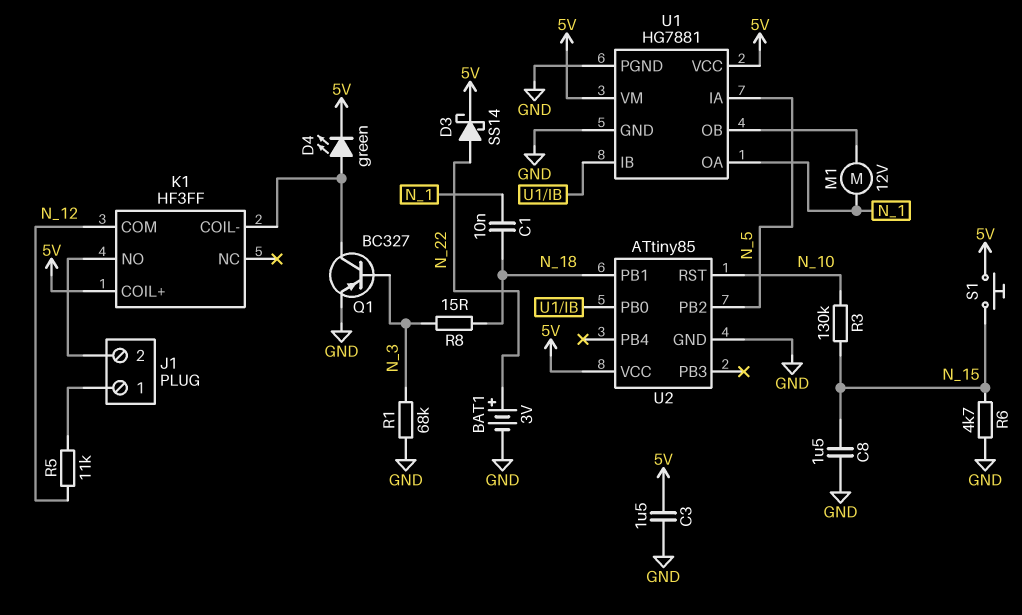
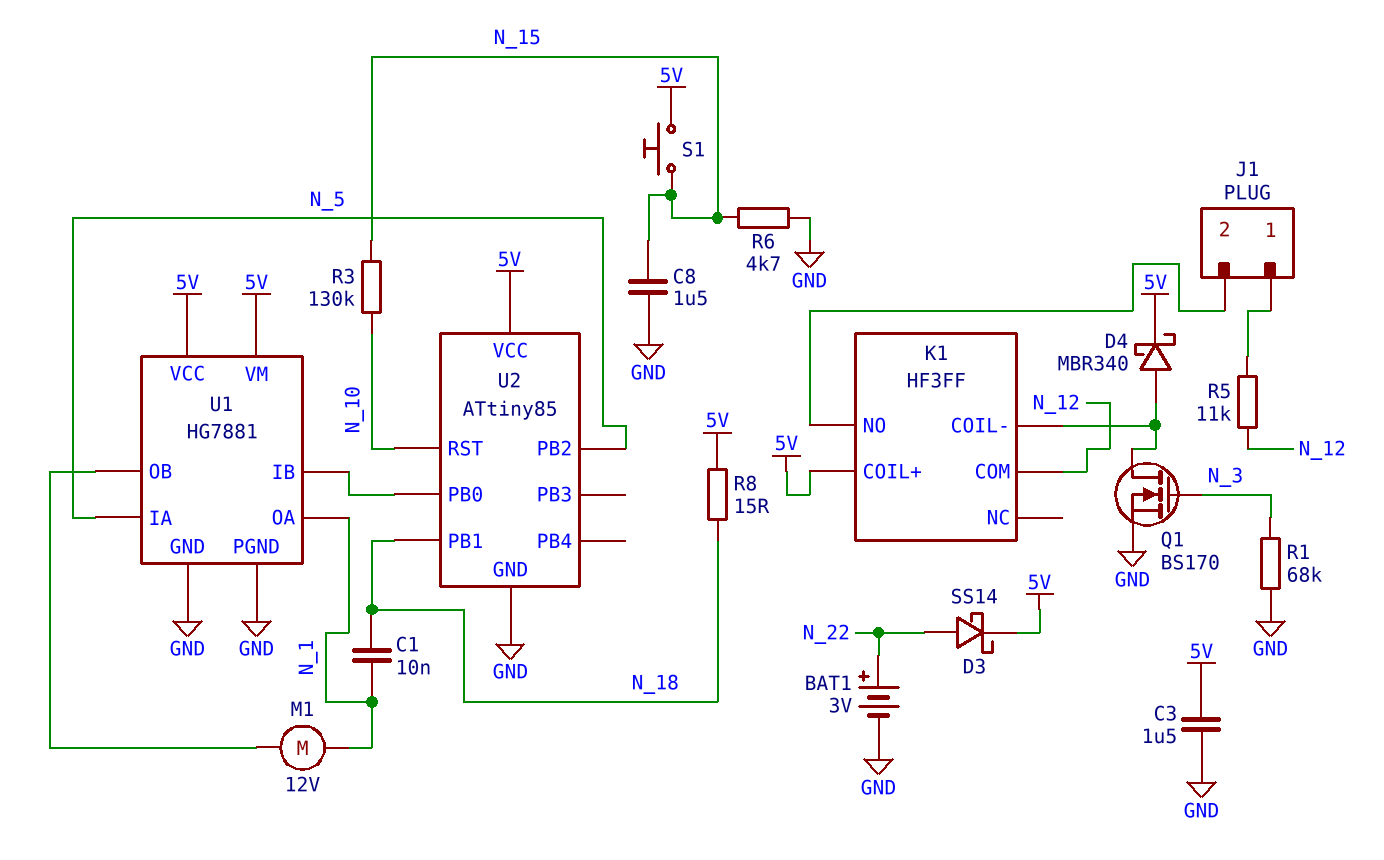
D4: LED green (A K1/COIL-, K 5V) -> schottky MBR340 (A K1/COIL-, K 5V)
Q1: PNP BC327 (B N_3, C K1/COIL-, E GND) -> NMOS BS170 (G N_3, D K1/COIL-, S GND)
R8: 15 (N_3, N_18) -> 15 (5V, N_18)

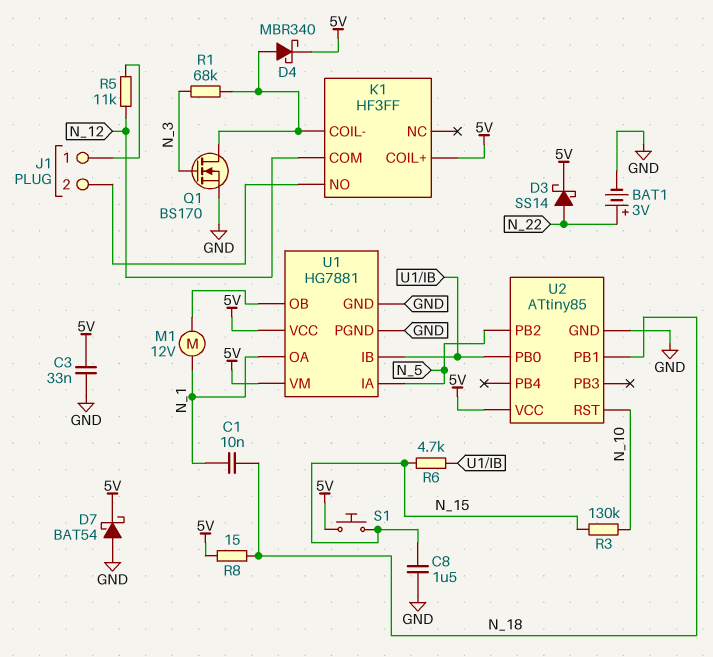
C3: 1.5uF (5V, GND) -> 33nF (5V, GND)
D7: none -> schottky BAT54 (A GND, K 5V)
R1: 68k (GND, N_3) -> 68k (K1/COIL-, N_3)
R6: 4.7k (GND, N_15) -> 4.7k (N_15, U1/IB)

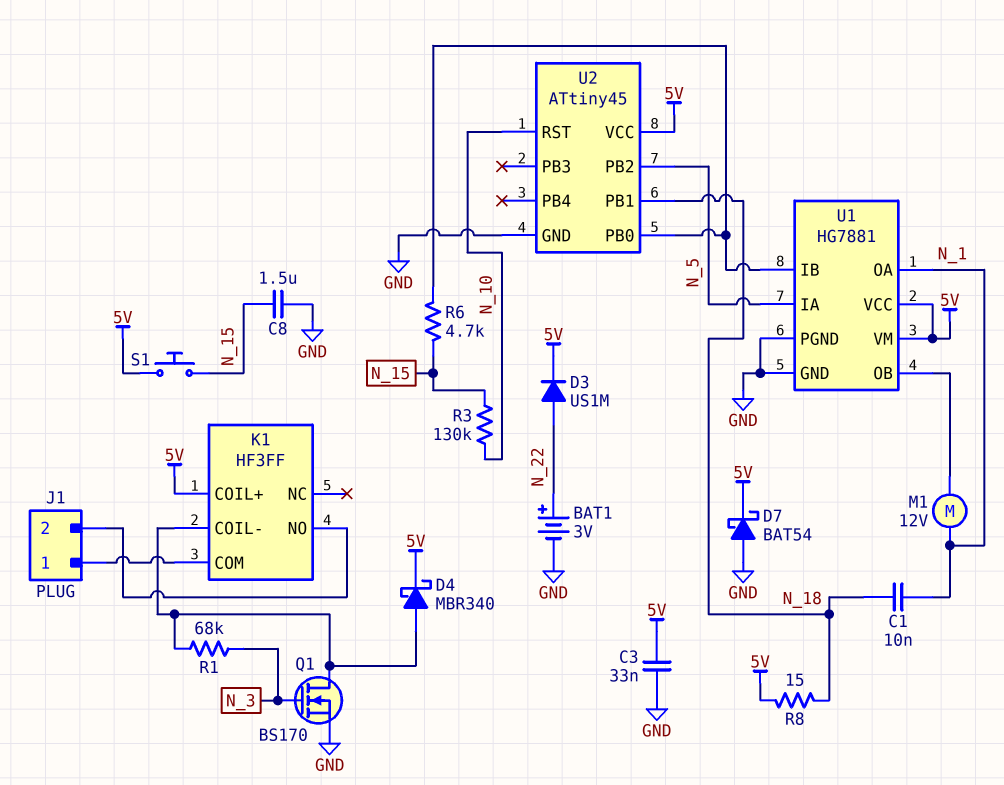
D3: schottky SS14 (A N_22, K 5V) -> diode US1M (A N_22, K 5V)
K1 pin COM: N_12 -> J1/1
R5: 11k (J1/1, N_12) -> none
U2: ATtiny85 -> ATtiny45

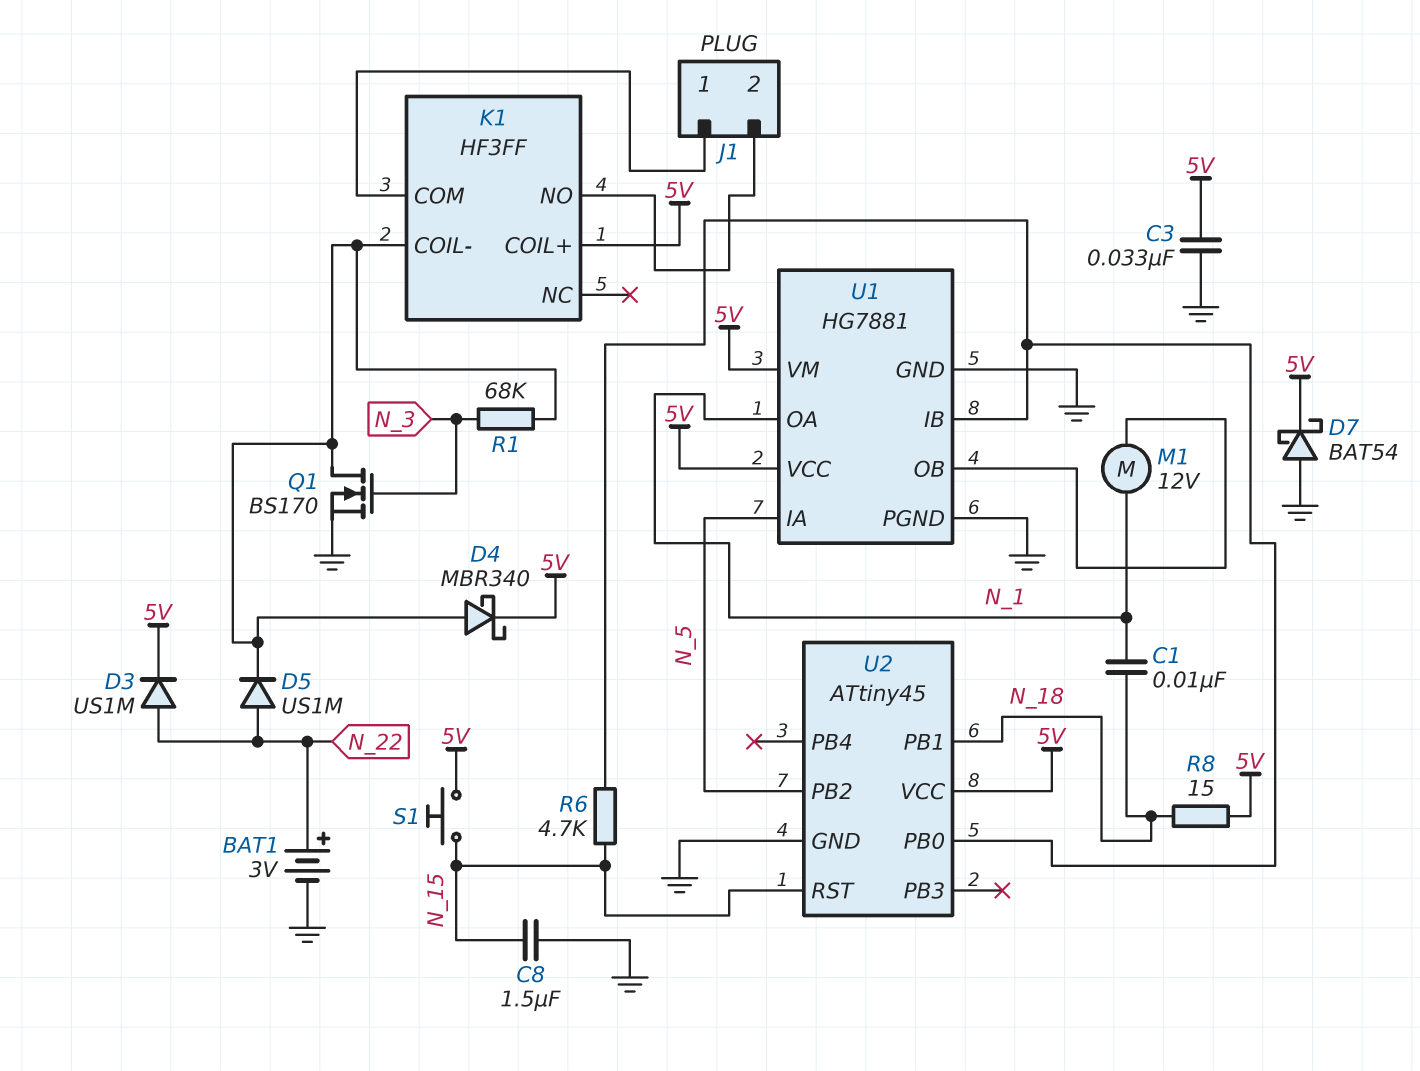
D5: none -> diode US1M (A N_22, K K1/COIL-)
R3: 130k (N_10, N_15) -> none
U2 pin RST: N_10 -> N_15

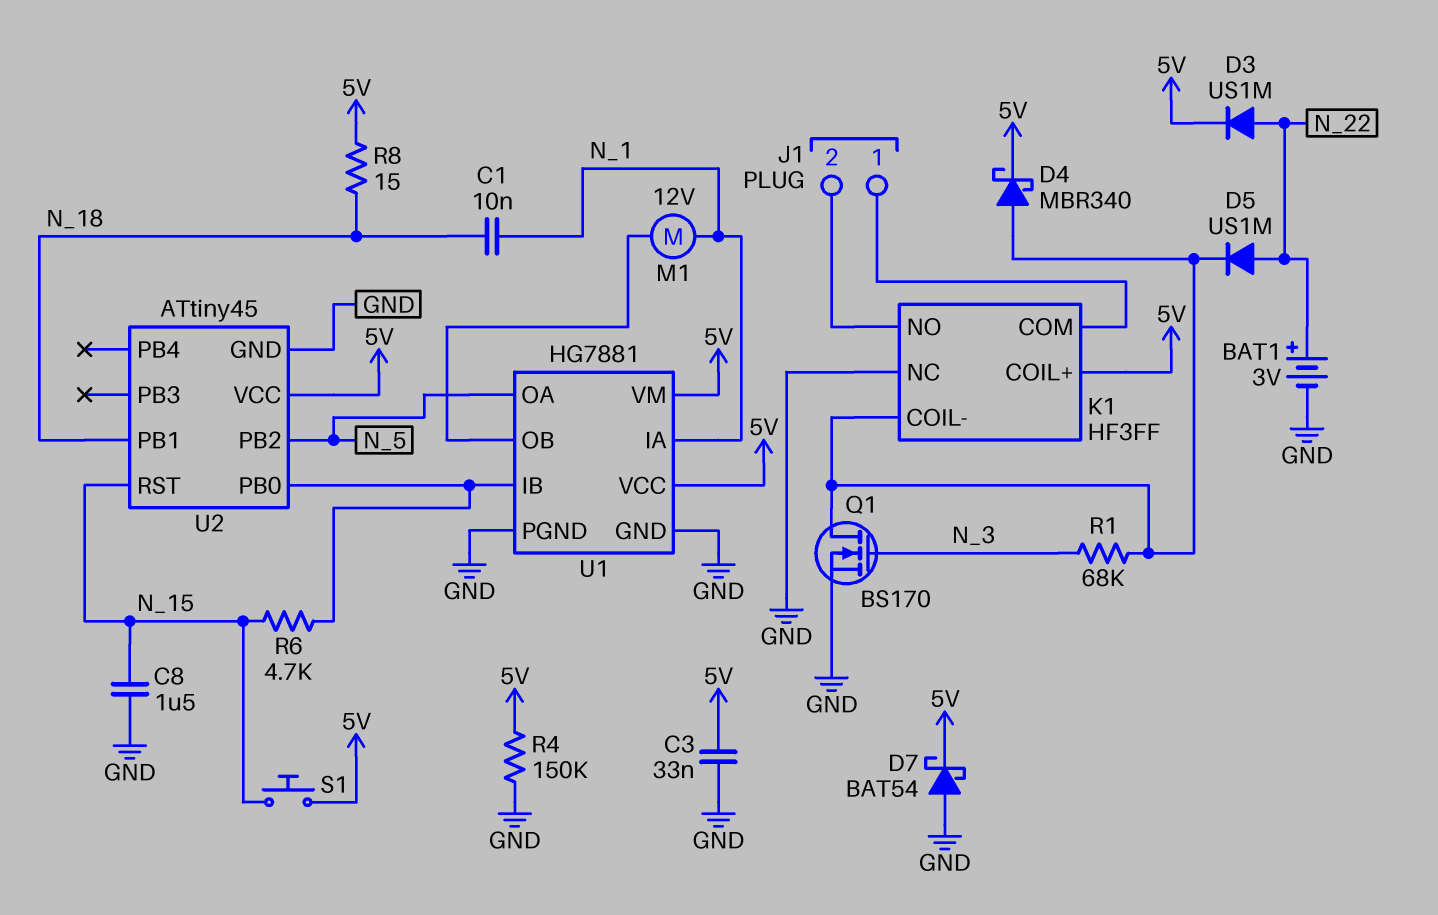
K1 pin NC: none -> GND
R4: none -> 150k (5V, GND)
U1 pin IA: N_5 -> N_1
U1 pin OA: N_1 -> N_5

